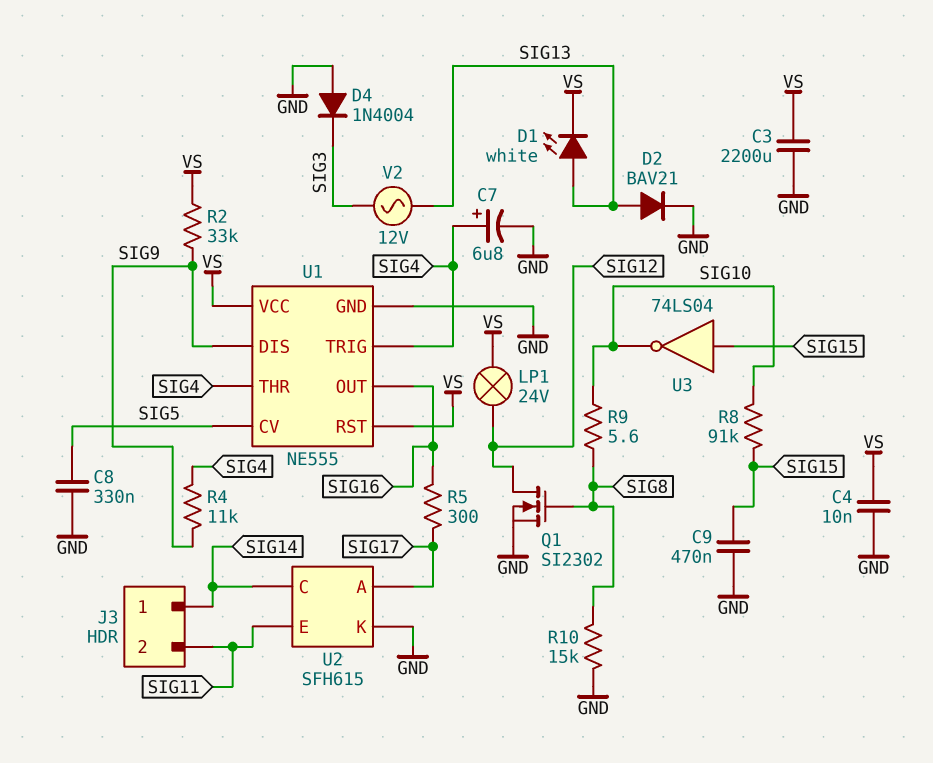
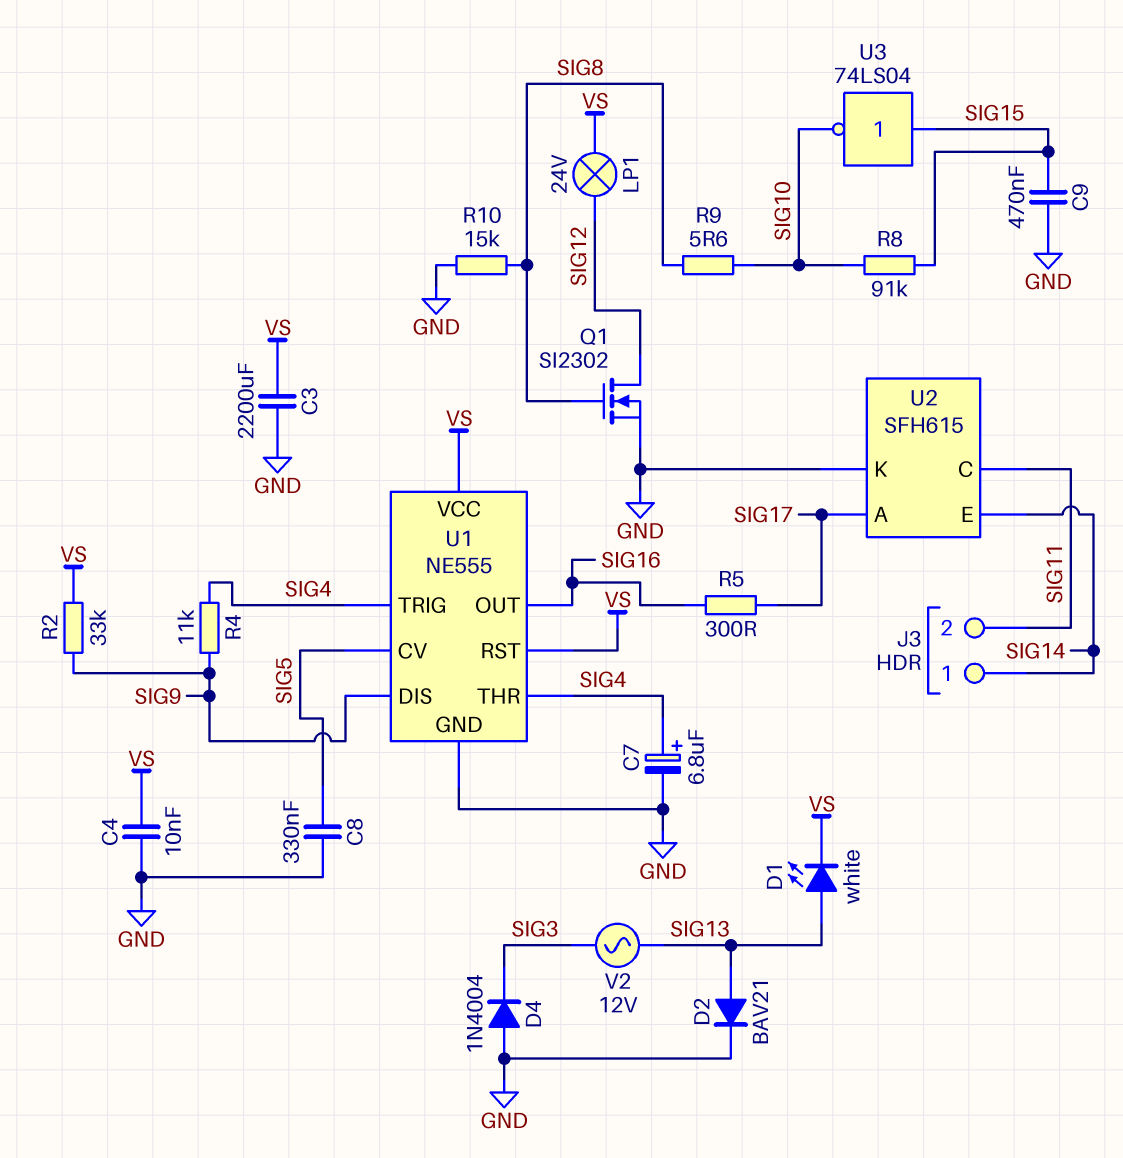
U2 pin C: SIG14 -> SIG11
U2 pin E: SIG11 -> SIG14

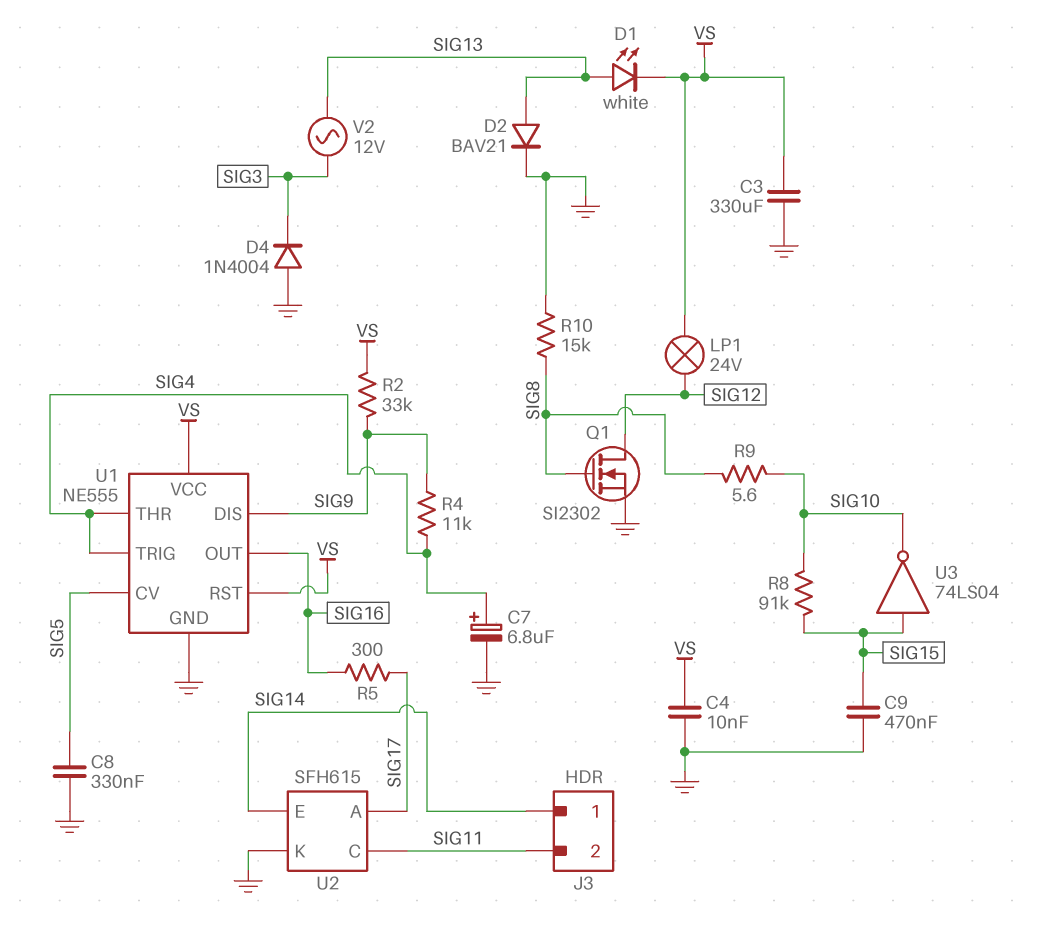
C3: 2200uF (GND, VS) -> 330uF (GND, VS)

